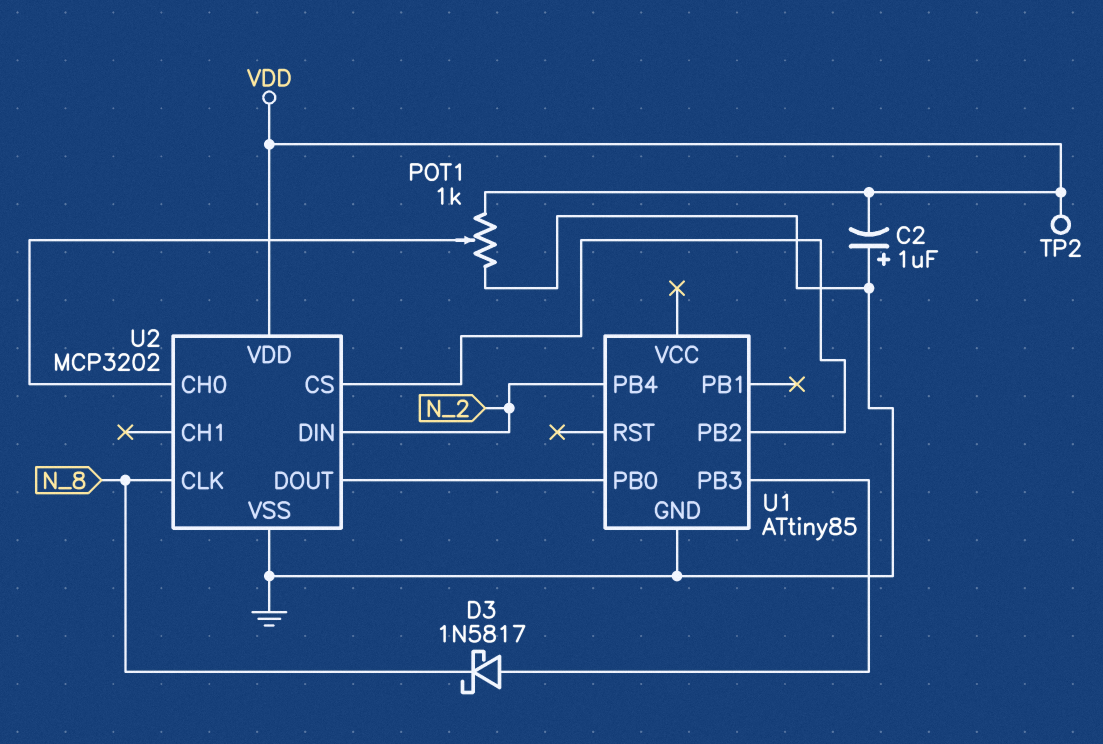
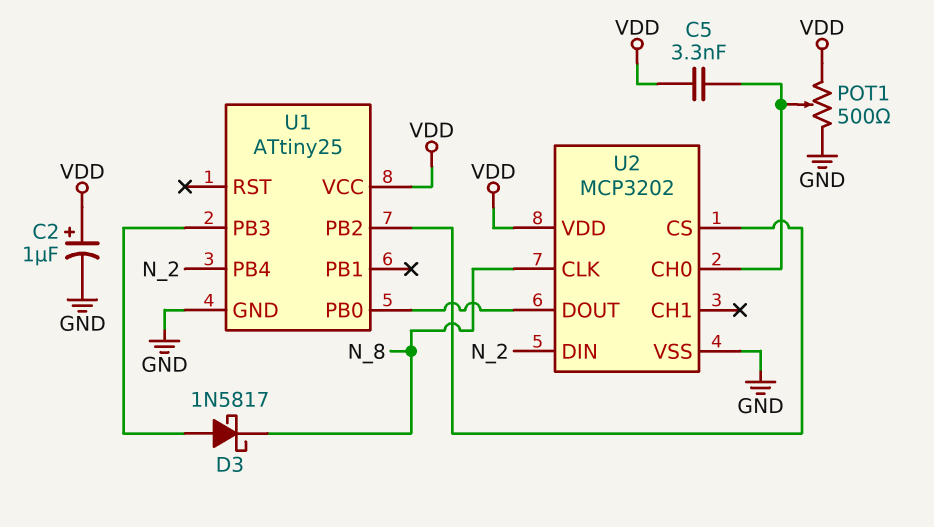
C2: 1uF (plus GND, minus VDD) -> 1uF (plus VDD, minus GND)
C5: none -> 3.3nF (U2/CH0, VDD)
POT1: 1k (GND, VDD, wiper U2/CH0) -> 500 (GND, VDD, wiper U2/CH0)
TP2: test point (VDD) -> none
U1: ATtiny85 -> ATtiny25
U1 pin VCC: none -> VDD

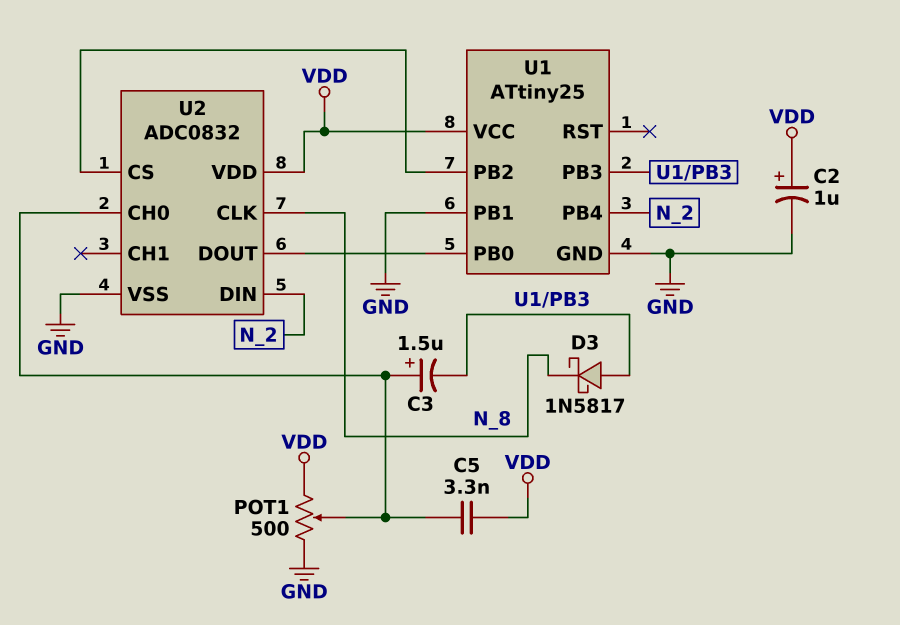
C3: none -> 1.5uF (plus U2/CH0, minus U1/PB3)
U1 pin PB1: none -> GND
U2: MCP3202 -> ADC0832

